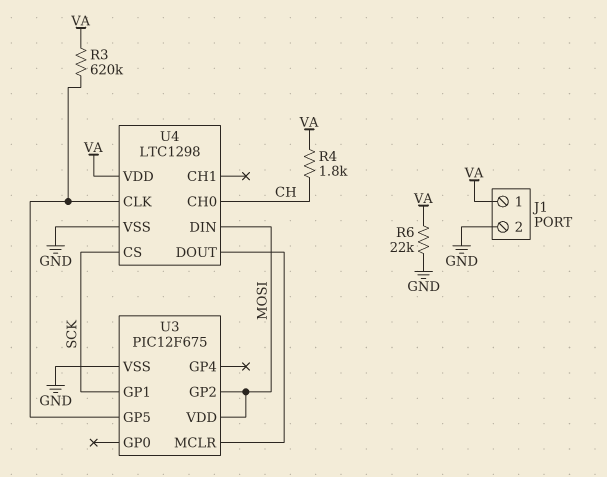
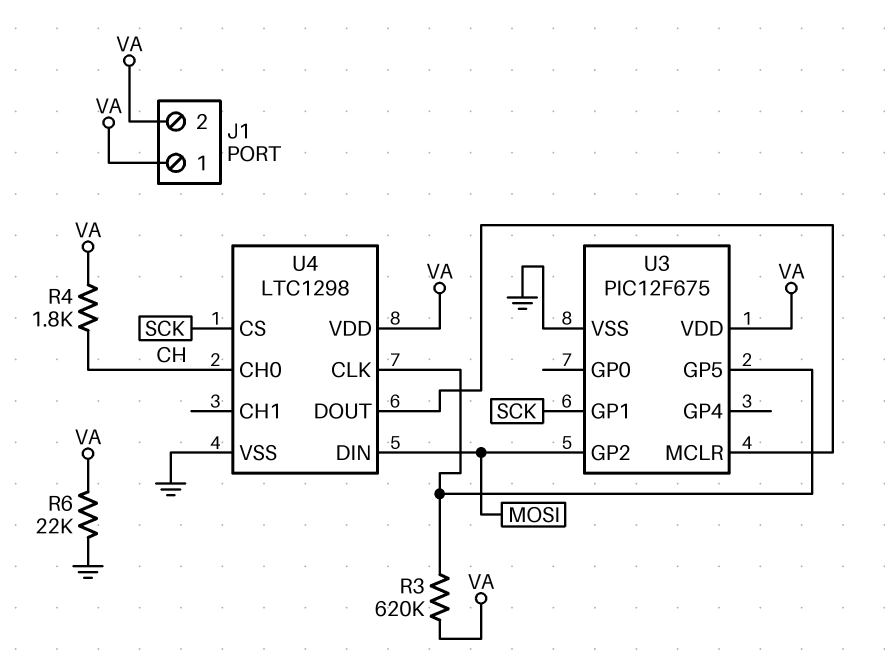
J1 pin 2: GND -> VA
U3 pin VDD: MOSI -> VA

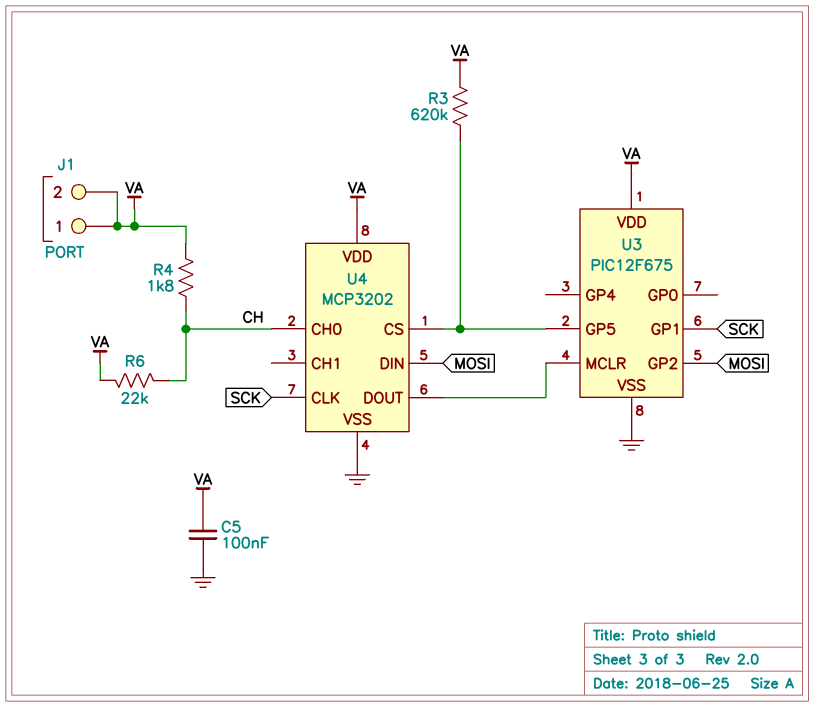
C5: none -> 100nF (GND, VA)
R6: 22k (GND, VA) -> 22k (CH, VA)
U4: LTC1298 -> MCP3202
U4 pin CLK: U3/GP5 -> SCK
U4 pin CS: SCK -> U3/GP5

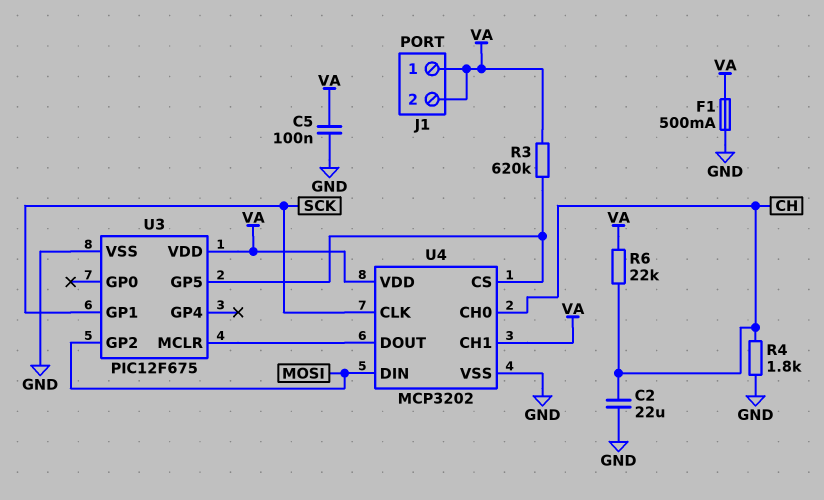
C2: none -> 22uF (CH, GND)
F1: none -> 500mA (GND, VA)
R4: 1.8k (CH, VA) -> 1.8k (CH, GND)
U4 pin CH1: none -> VA

